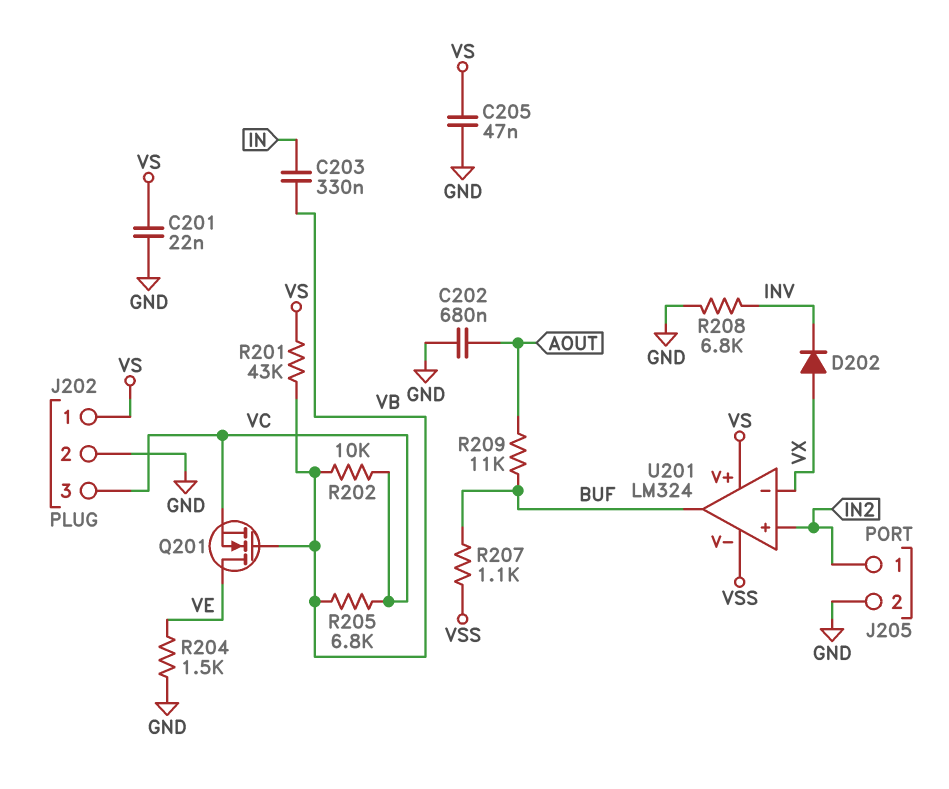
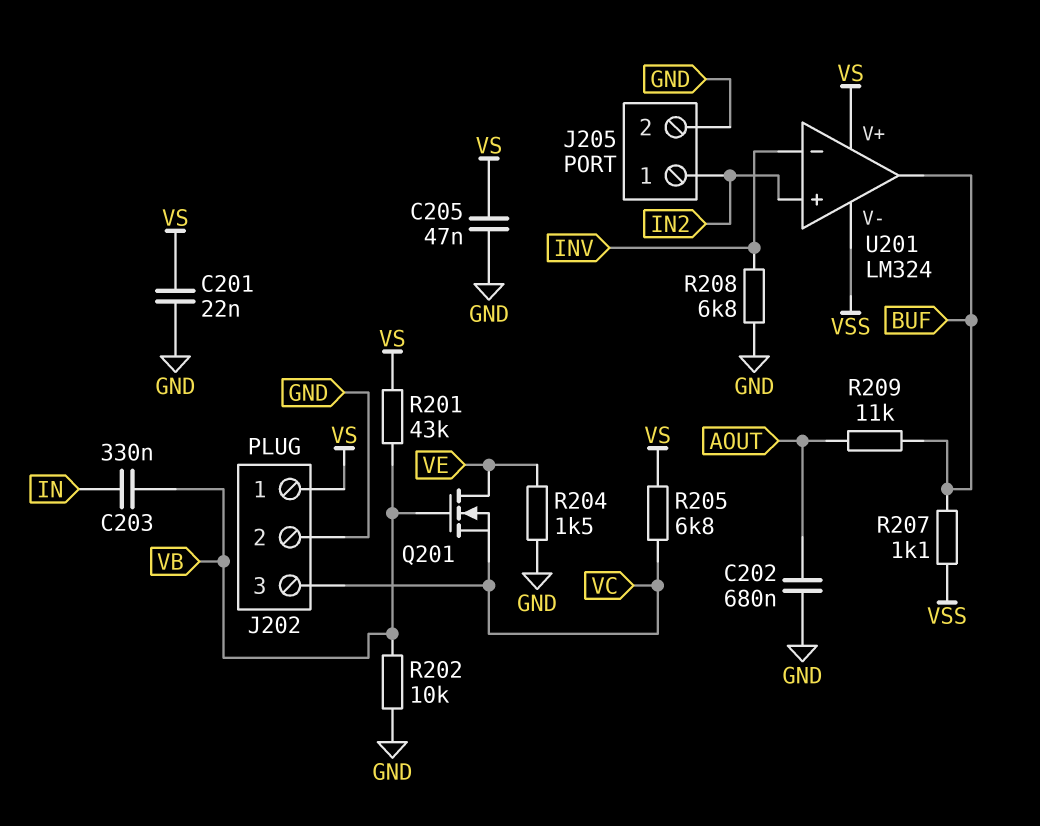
D202: diode (A VX, K INV) -> none
R202: 10k (VB, VC) -> 10k (GND, VB)
R205: 6.8k (VB, VC) -> 6.8k (VC, VS)
U201 pin in-: VX -> INV

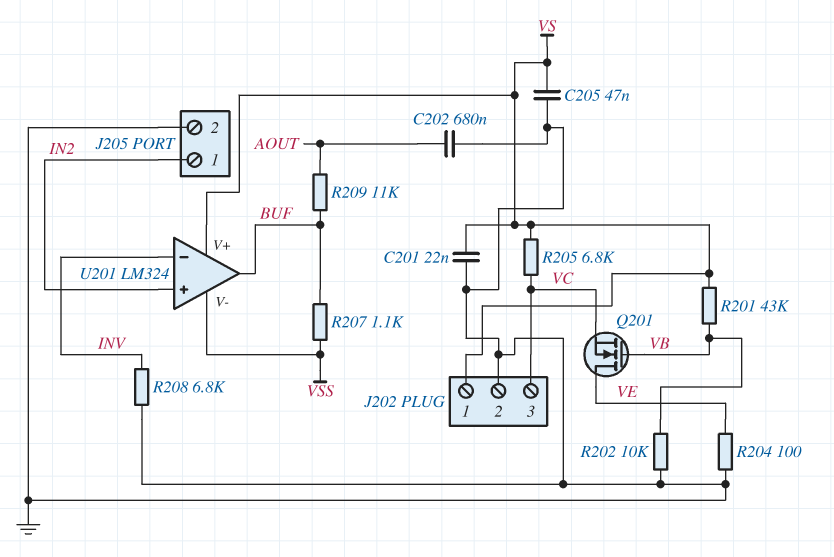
C203: 330nF (IN, VB) -> none
R204: 1.5k (GND, VE) -> 100 (GND, VE)

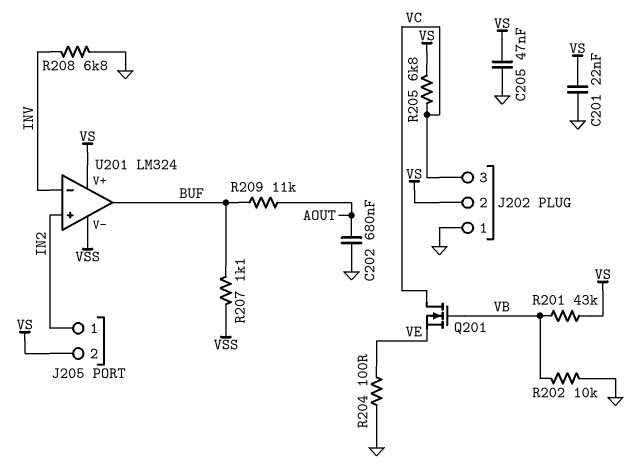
J202 pin 1: VS -> GND
J202 pin 2: GND -> VS
J205 pin 2: GND -> VS
Q201: NMOS (G VB, D VE, S VC) -> NMOS (G VB, D VC, S VE)

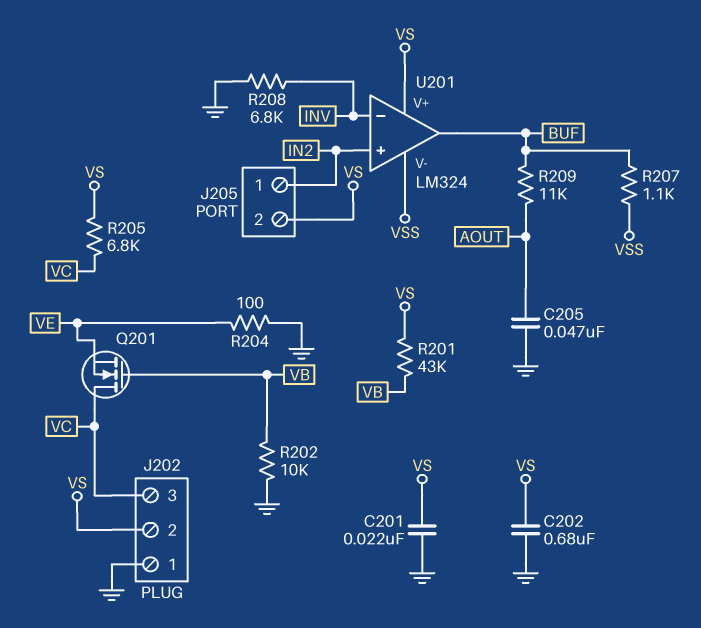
C202: 680nF (AOUT, GND) -> 680nF (GND, VS)
C205: 47nF (GND, VS) -> 47nF (AOUT, GND)

